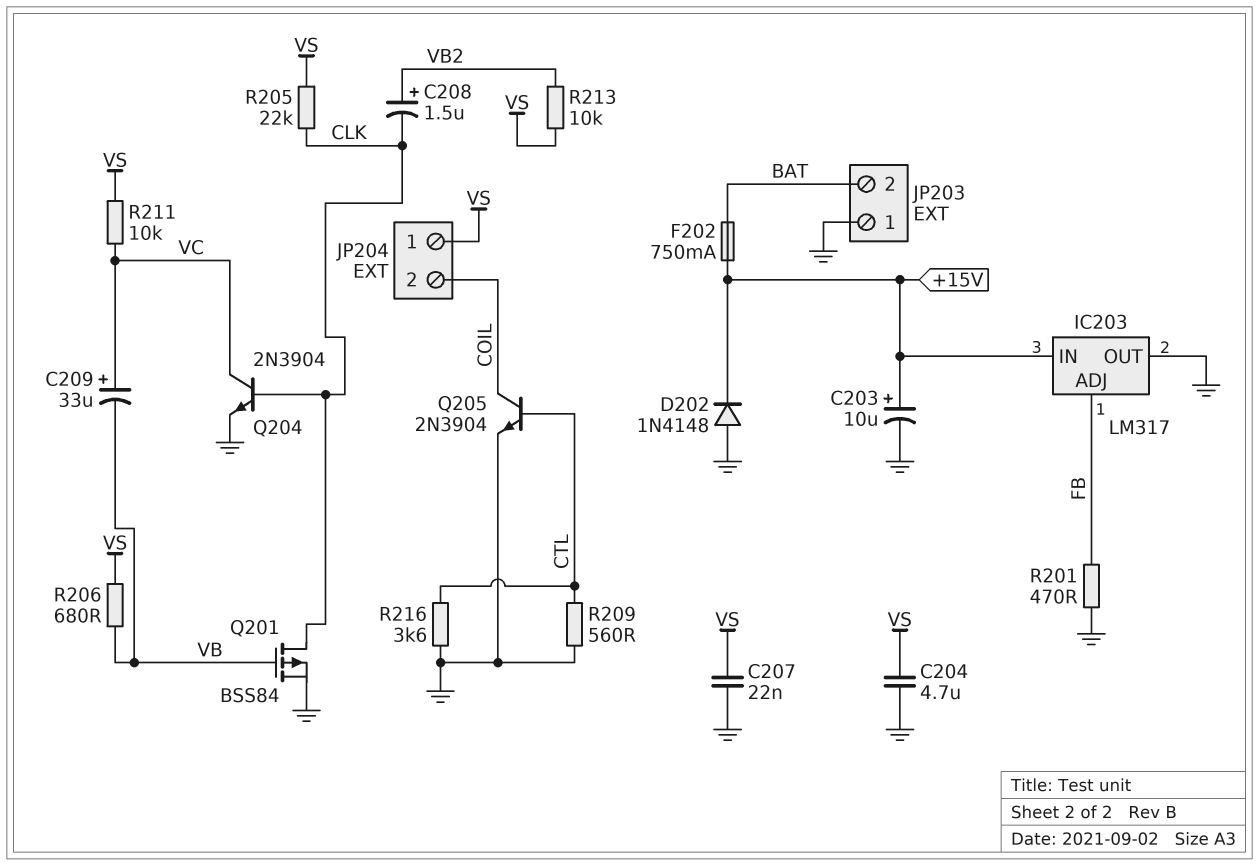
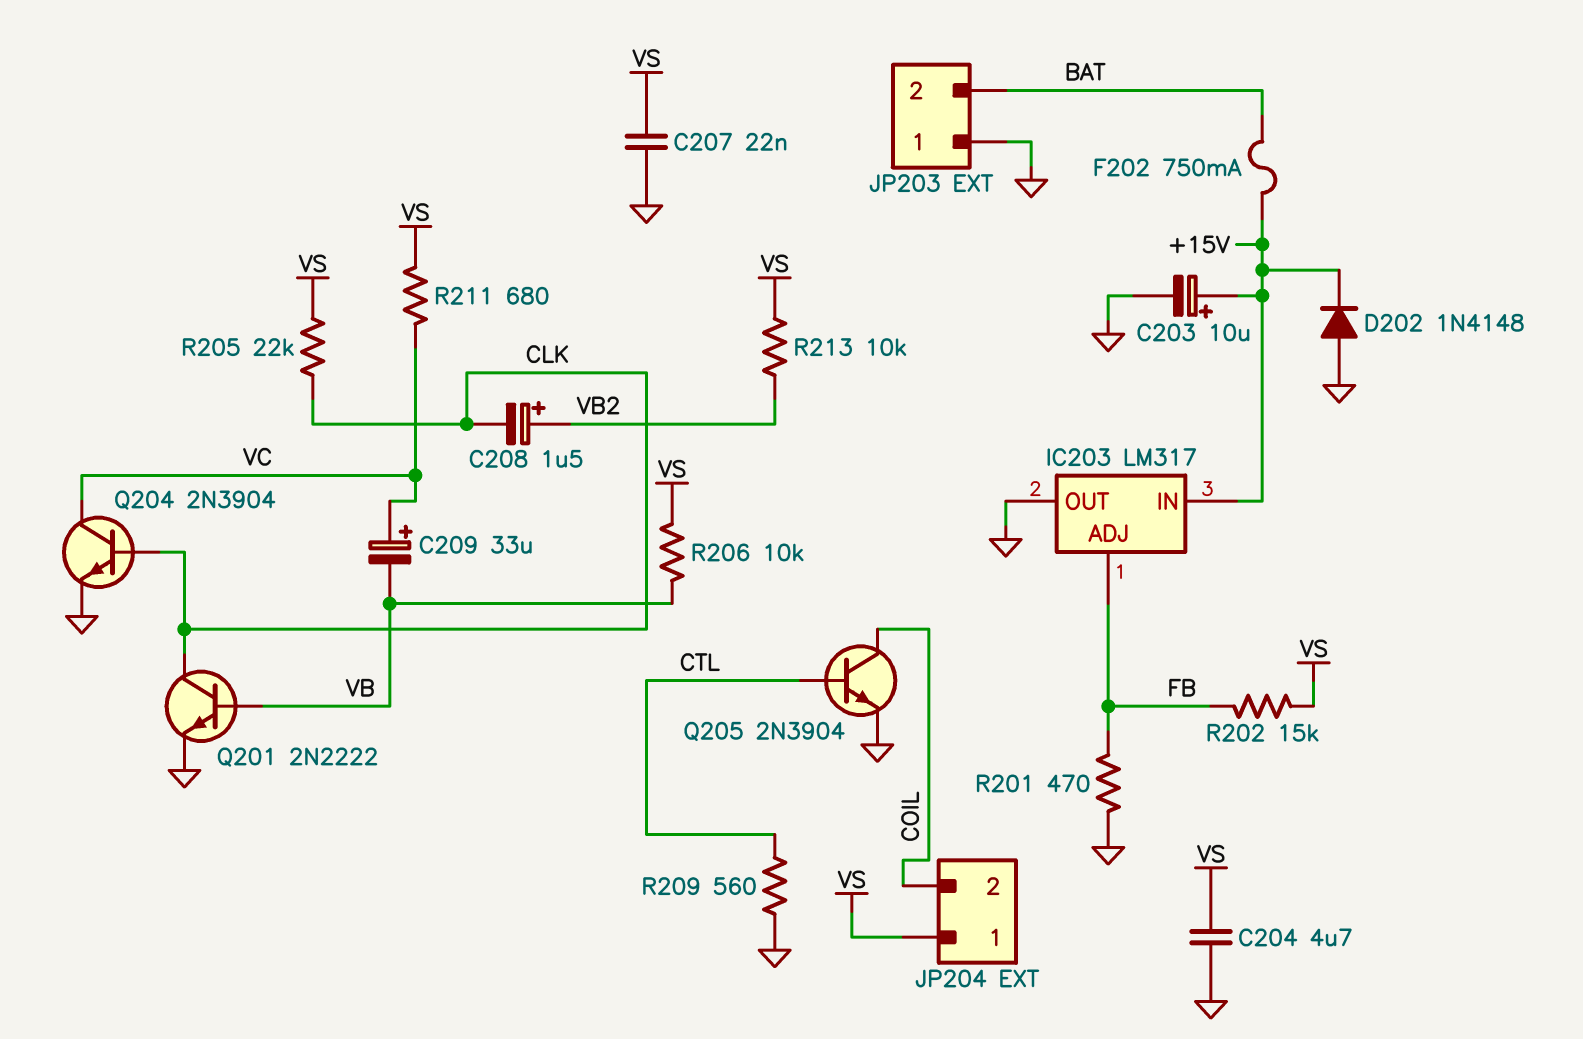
Q201: PMOS BSS84 (G VB, D CLK, S GND) -> NPN 2N2222 (B VB, C CLK, E GND)
R202: none -> 15k (FB, VS)
R206: 680 (VB, VS) -> 10k (VB, VS)
R211: 10k (VC, VS) -> 680 (VC, VS)
R216: 3.6k (CTL, GND) -> none

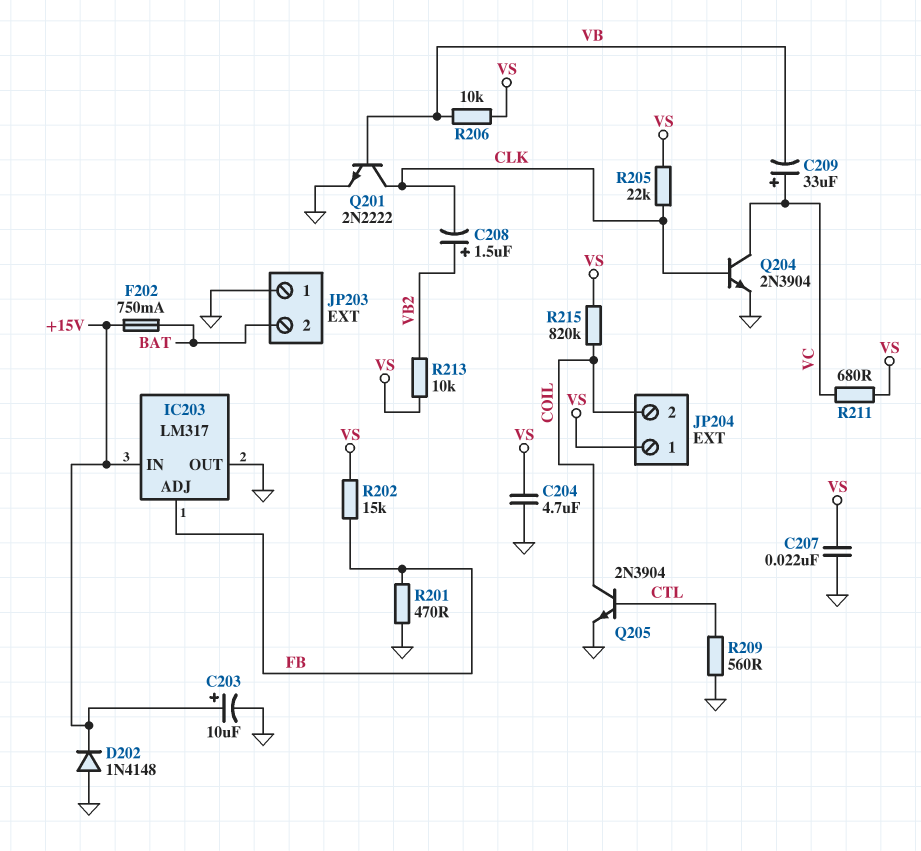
R215: none -> 820k (COIL, VS)

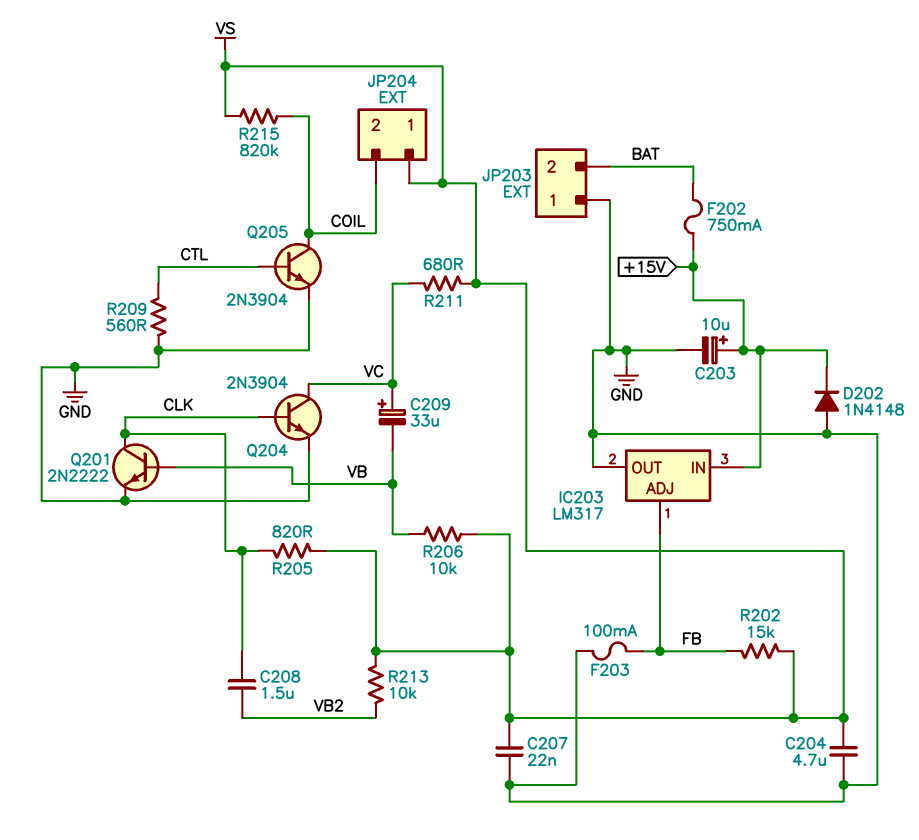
C208: 1.5uF (plus VB2, minus CLK) -> 1.5uF (CLK, VB2)
F203: none -> 100mA (FB, GND)
R201: 470 (FB, GND) -> none
R205: 22k (CLK, VS) -> 820 (CLK, VS)

